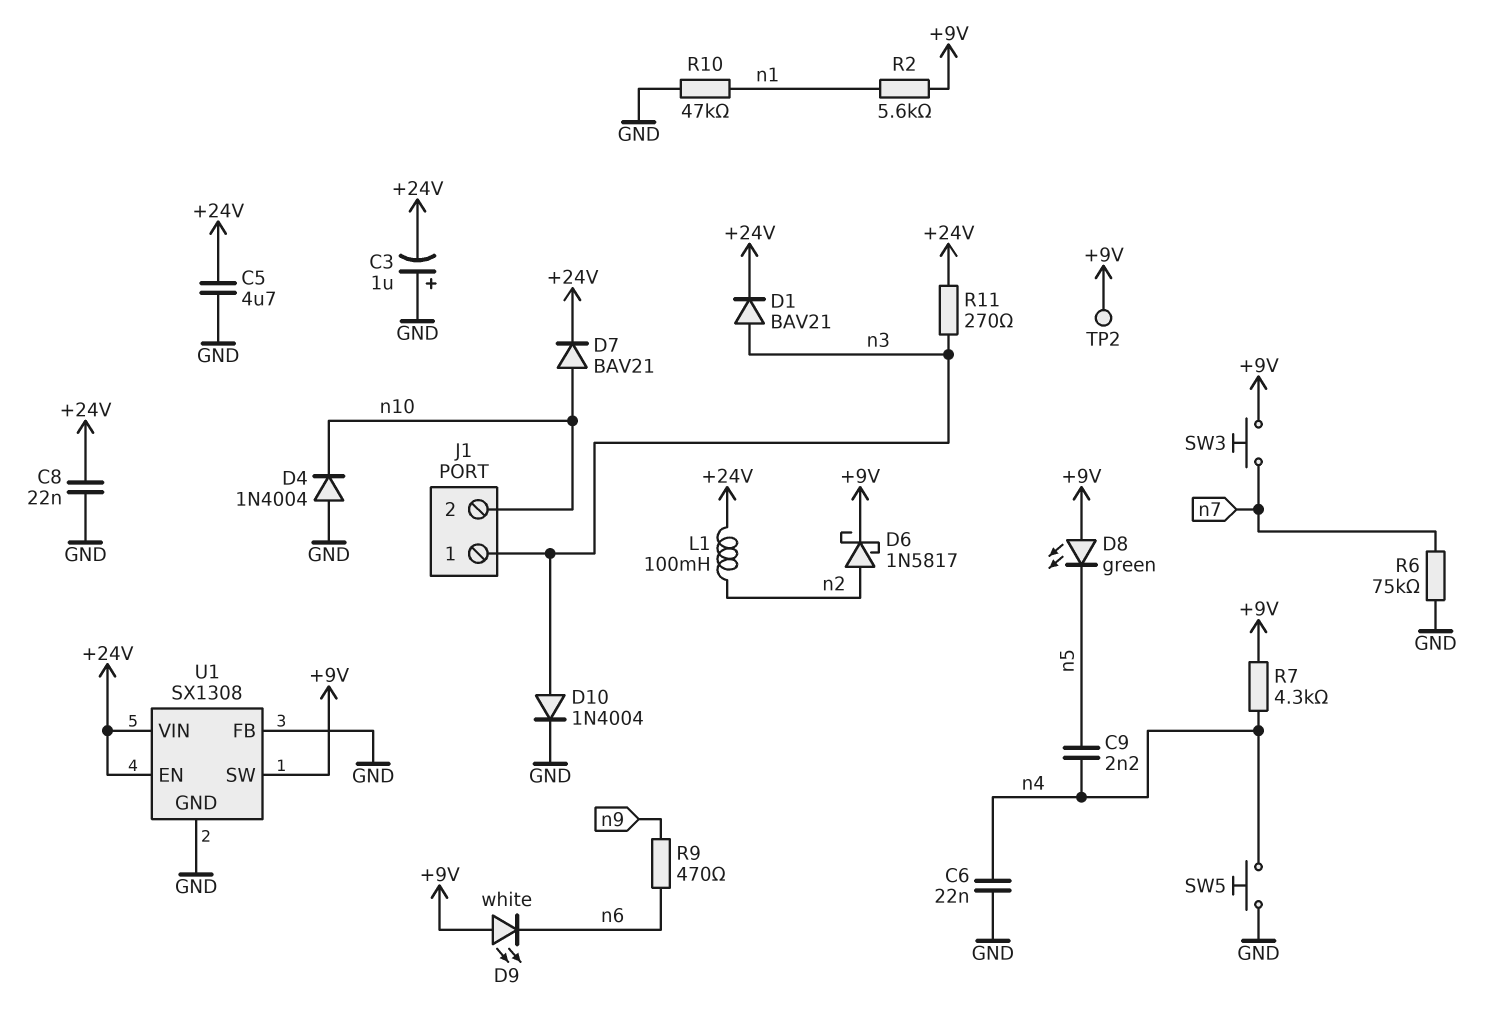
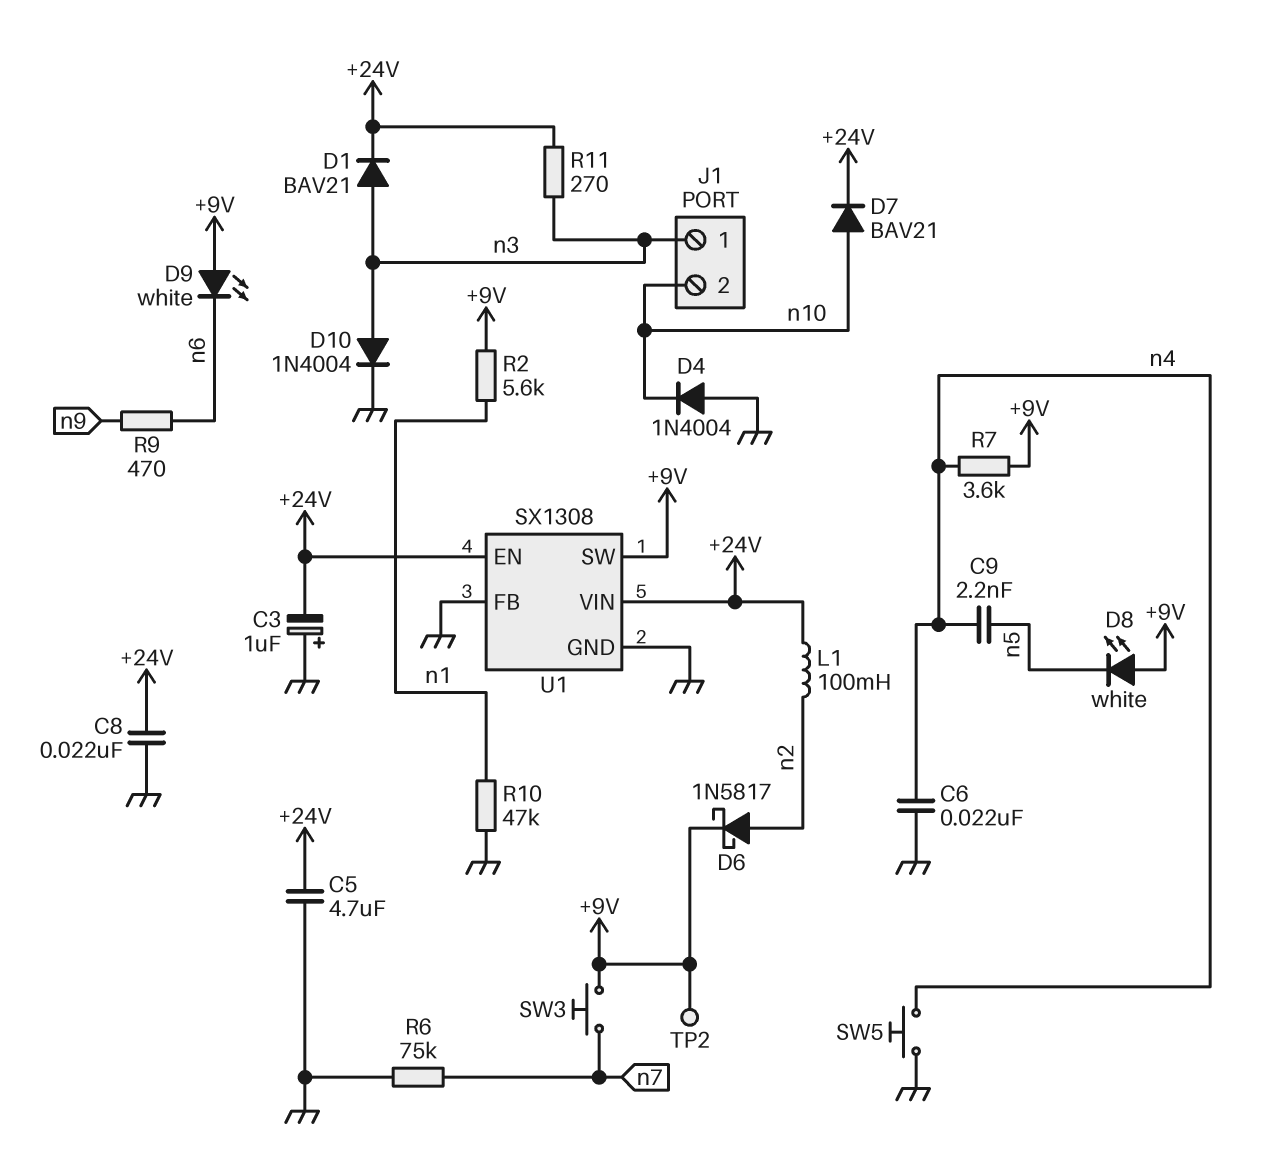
D8: LED green (A +9V, K n5) -> LED white (A +9V, K n5)
R7: 4.3k (+9V, n4) -> 3.6k (+9V, n4)

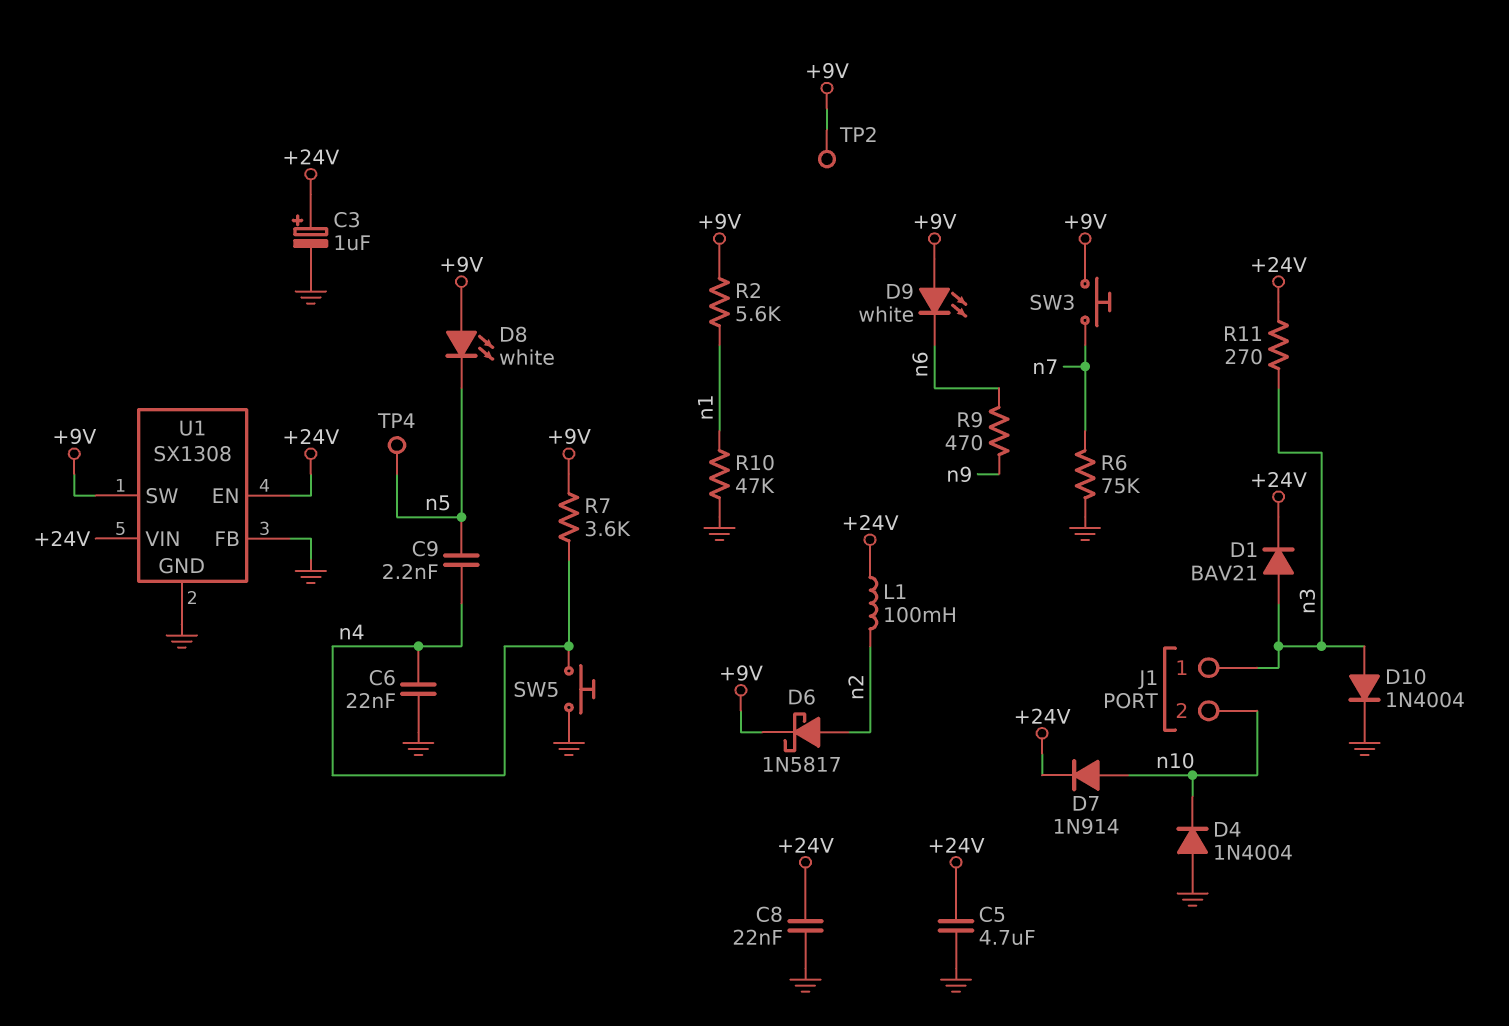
C3: 1uF (plus GND, minus +24V) -> 1uF (plus +24V, minus GND)
D7: diode BAV21 (A n10, K +24V) -> diode 1N914 (A n10, K +24V)
TP4: none -> test point (n5)

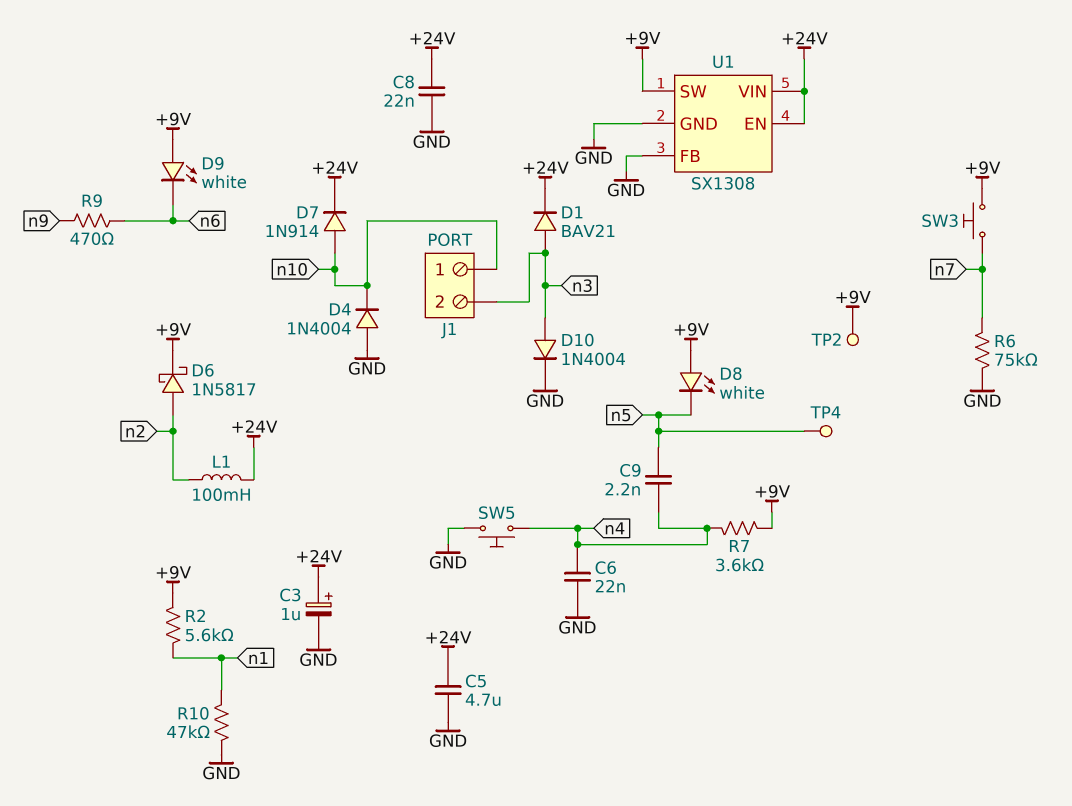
J1 pin 1: n3 -> n10
J1 pin 2: n10 -> n3
R11: 270 (+24V, n3) -> none

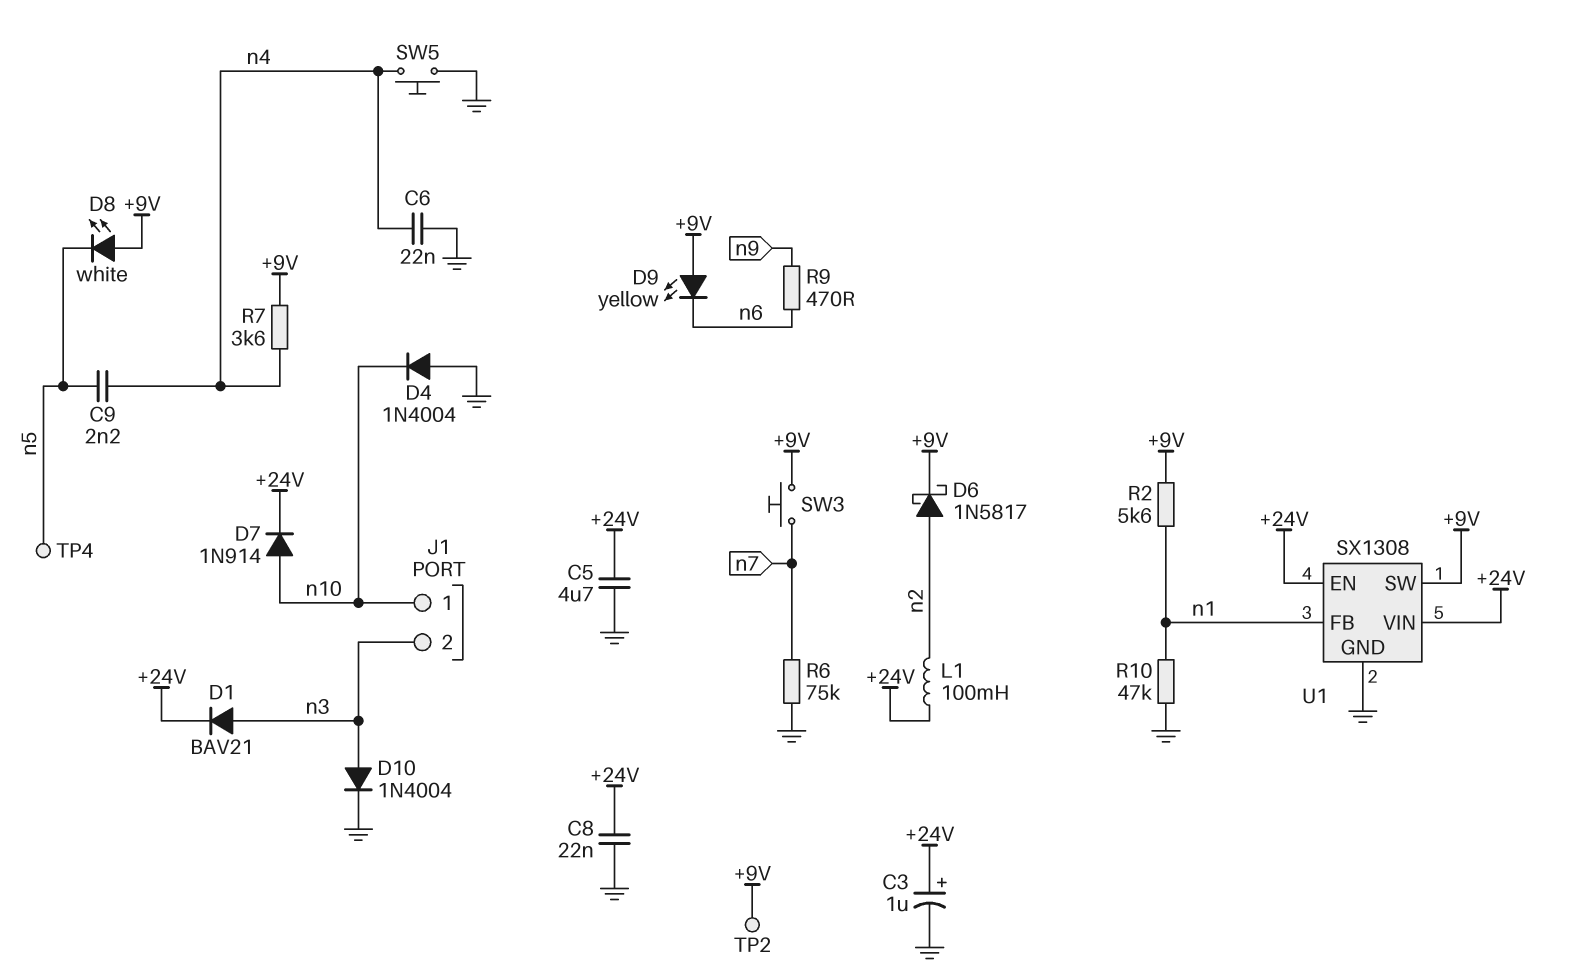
D9: LED white (A +9V, K n6) -> LED yellow (A +9V, K n6)
U1 pin FB: GND -> n1

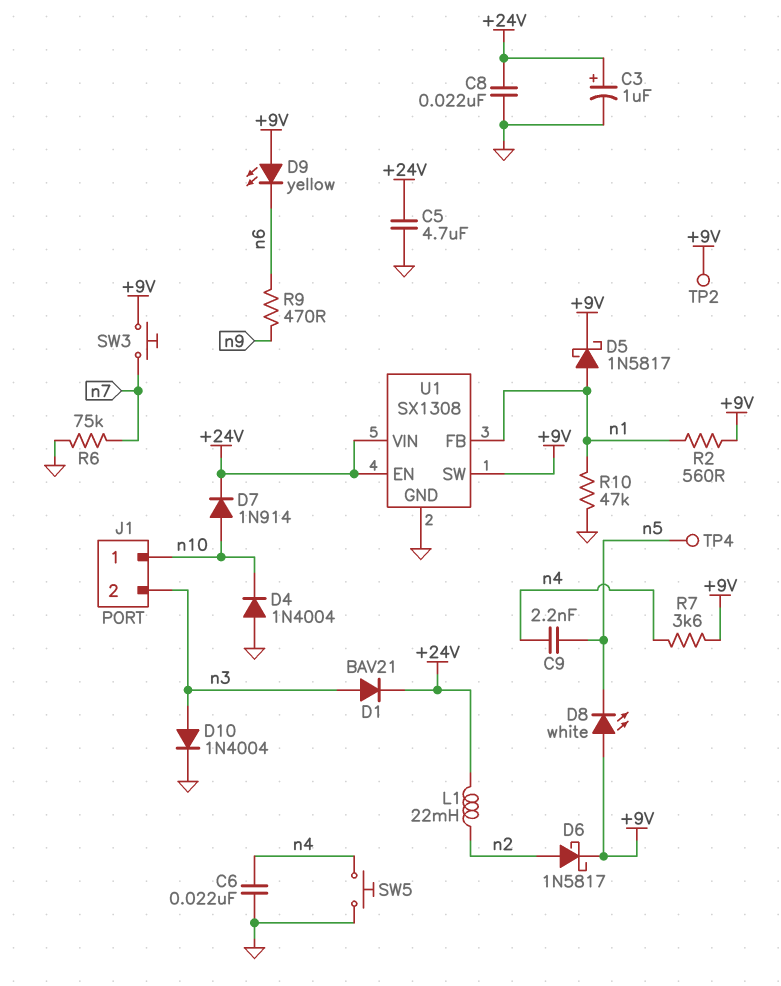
D5: none -> schottky 1N5817 (A n1, K +9V)
L1: 100mH (+24V, n2) -> 22mH (+24V, n2)
R2: 5.6k (+9V, n1) -> 560 (+9V, n1)

